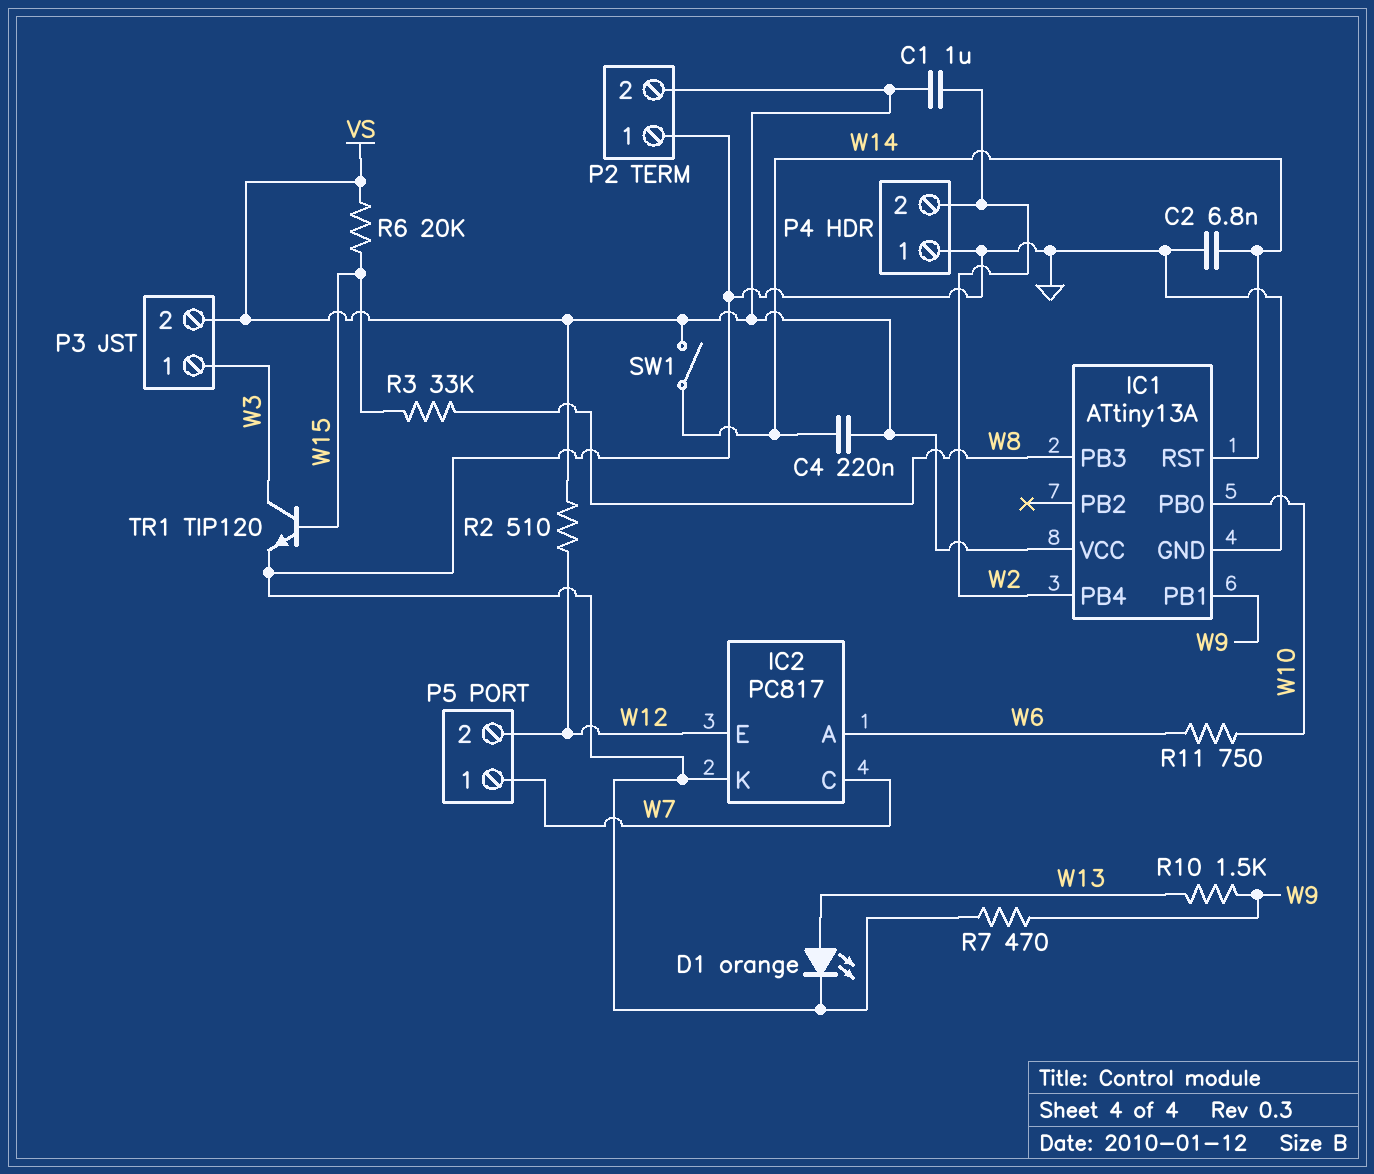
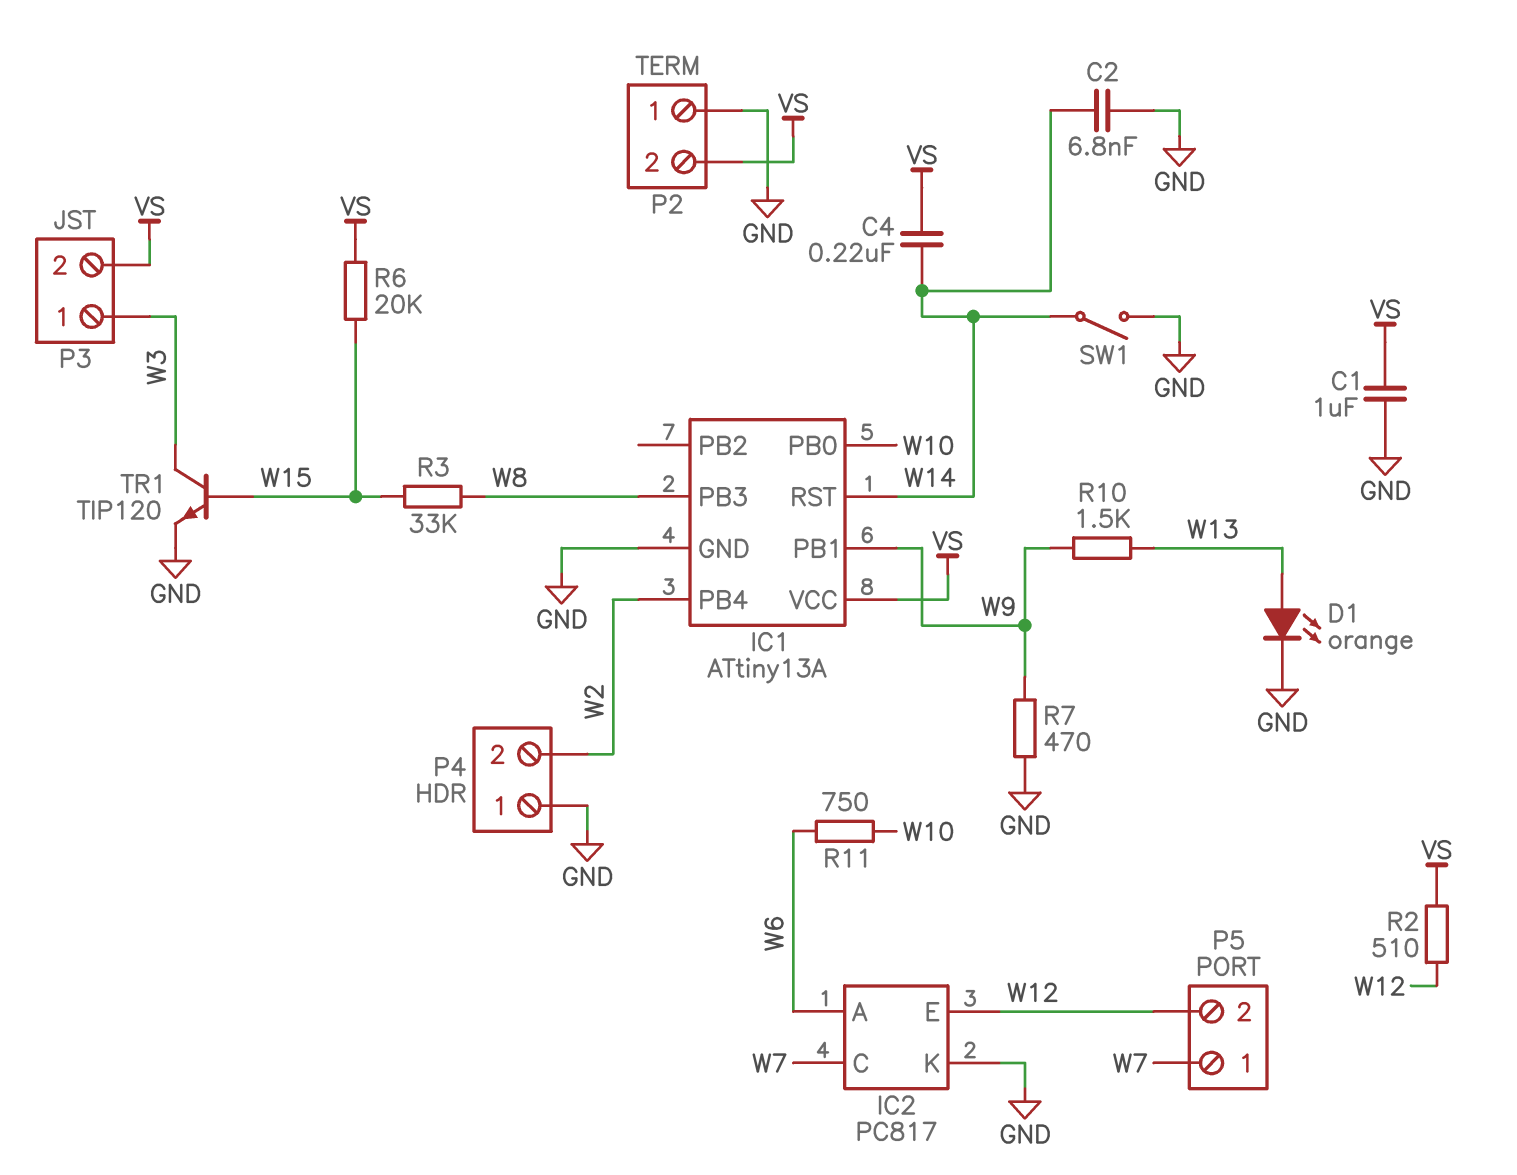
C1: 1uF (VS, W2) -> 1uF (GND, VS)
SW1: switch (VS, W14) -> switch (GND, W14)

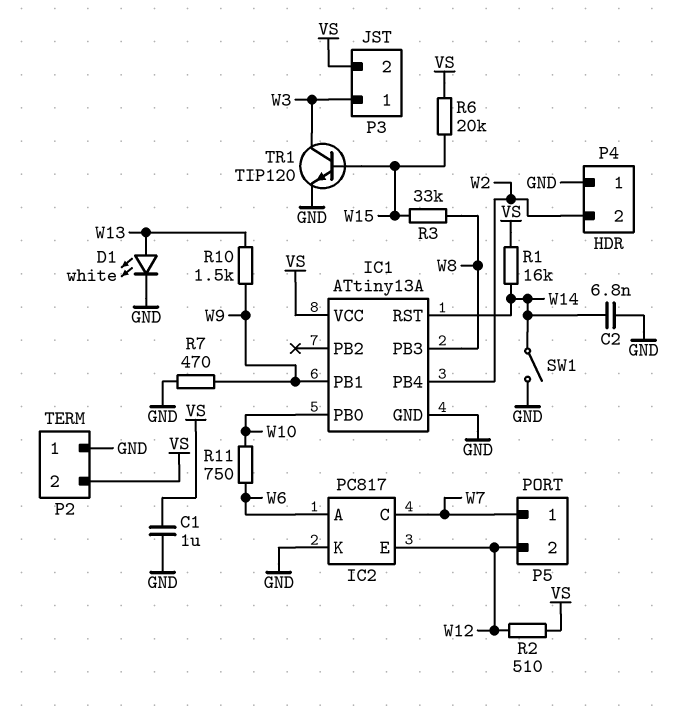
C4: 220nF (VS, W14) -> none
D1: LED orange (A W13, K GND) -> LED white (A W13, K GND)
R1: none -> 16k (VS, W14)

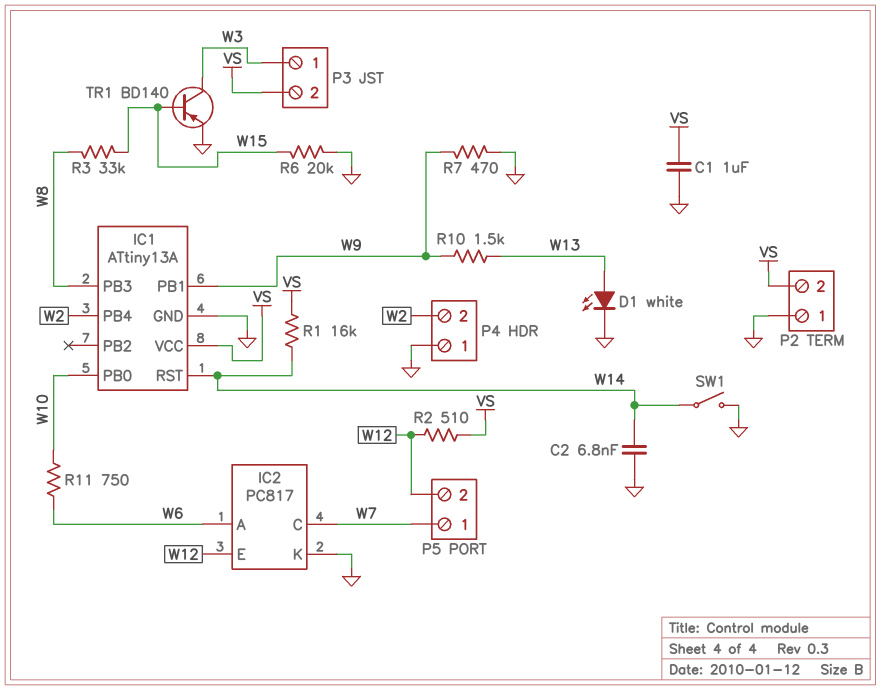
R6: 20k (VS, W15) -> 20k (GND, W15)
TR1: NPN TIP120 (B W15, C W3, E GND) -> PNP BD140 (B W15, C W3, E GND)

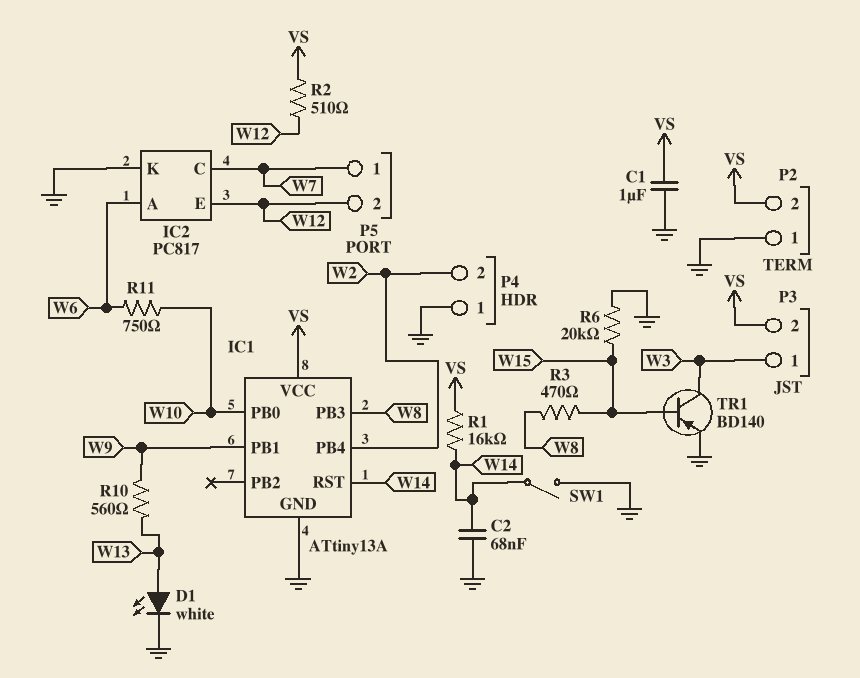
C2: 6.8nF (GND, W14) -> 68nF (GND, W14)
R3: 33k (W8, W15) -> 470 (W8, W15)
R7: 470 (GND, W9) -> none
R10: 1.5k (W9, W13) -> 560 (W9, W13)

